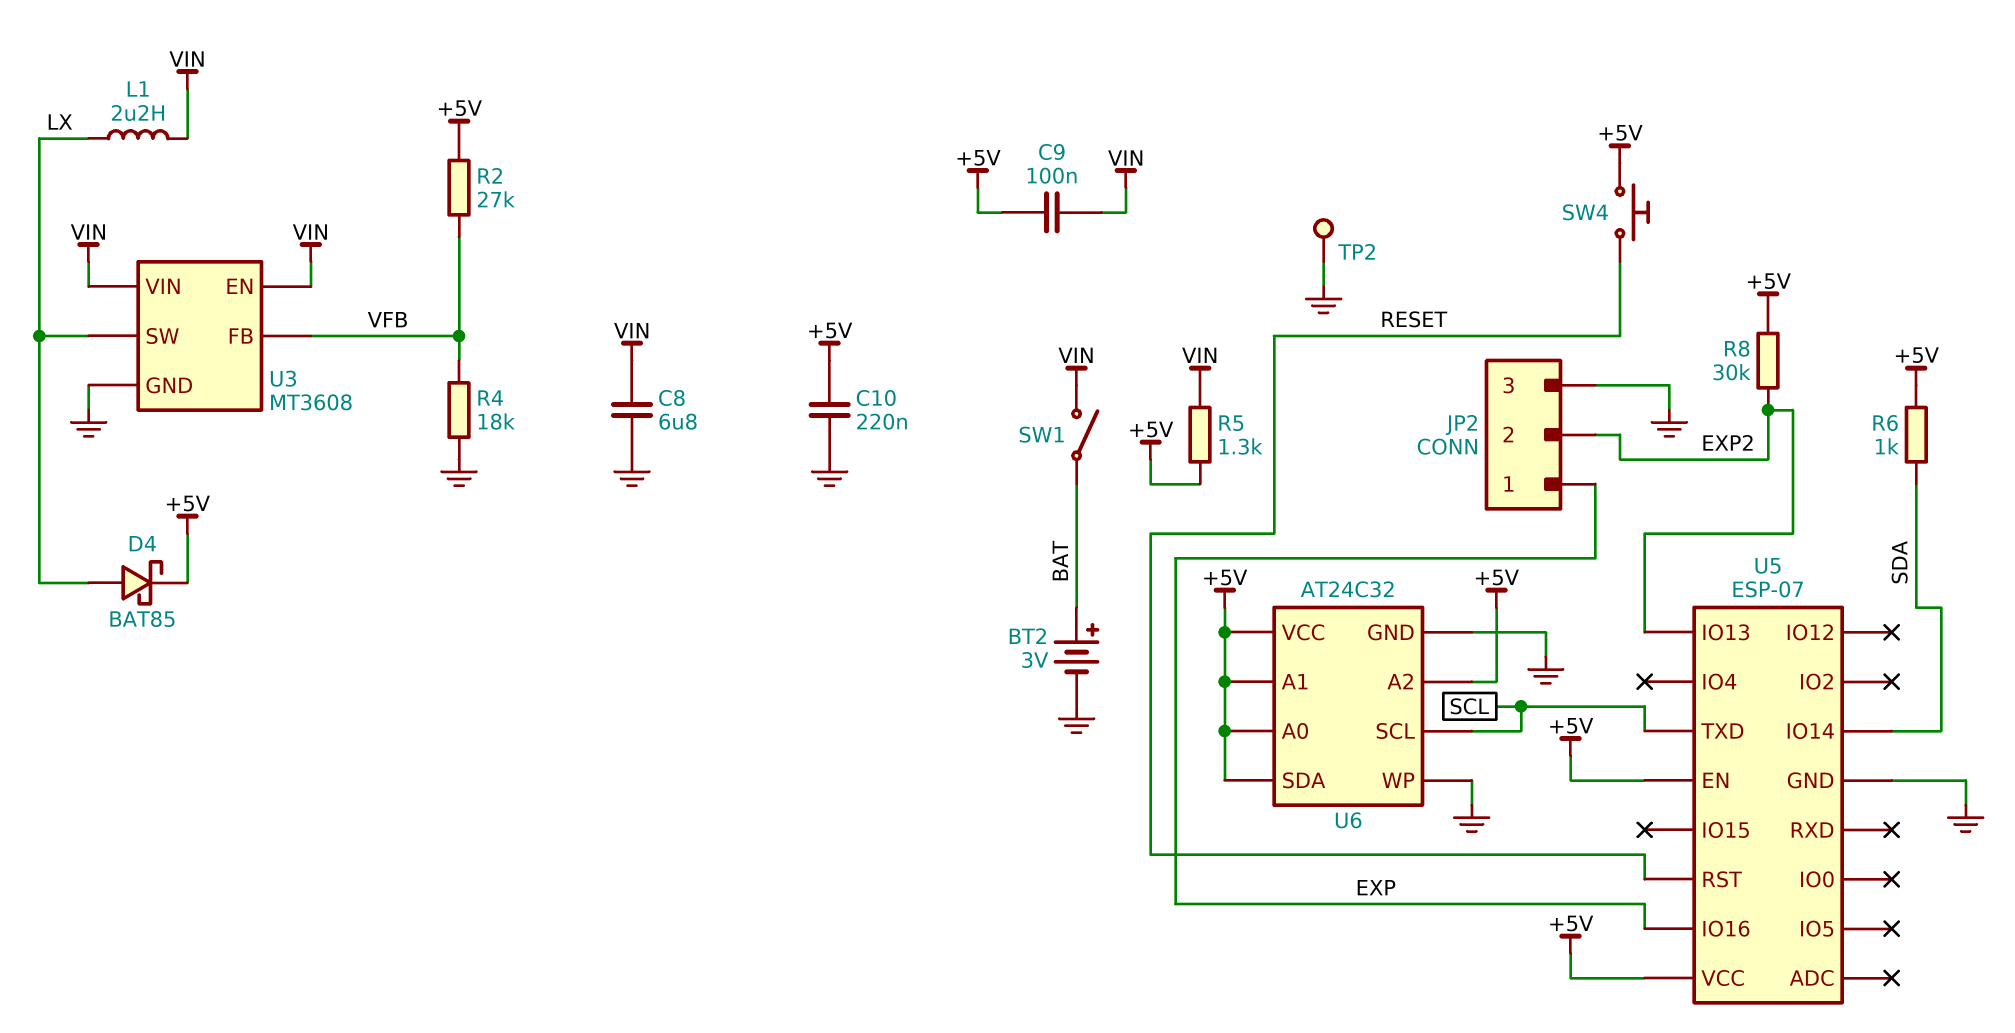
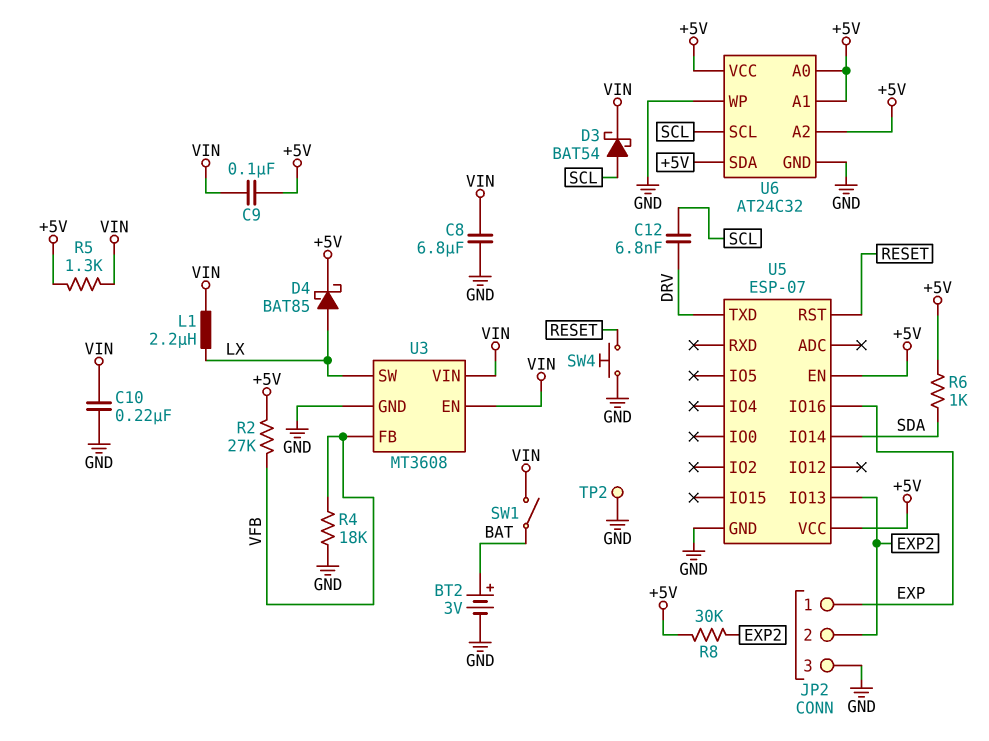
C10: 220nF (+5V, GND) -> 220nF (GND, VIN)
C12: none -> 6.8nF (DRV, SCL)
D3: none -> schottky BAT54 (A SCL, K VIN)
SW4: button (+5V, RESET) -> button (GND, RESET)
U5 pin TXD: SCL -> DRV

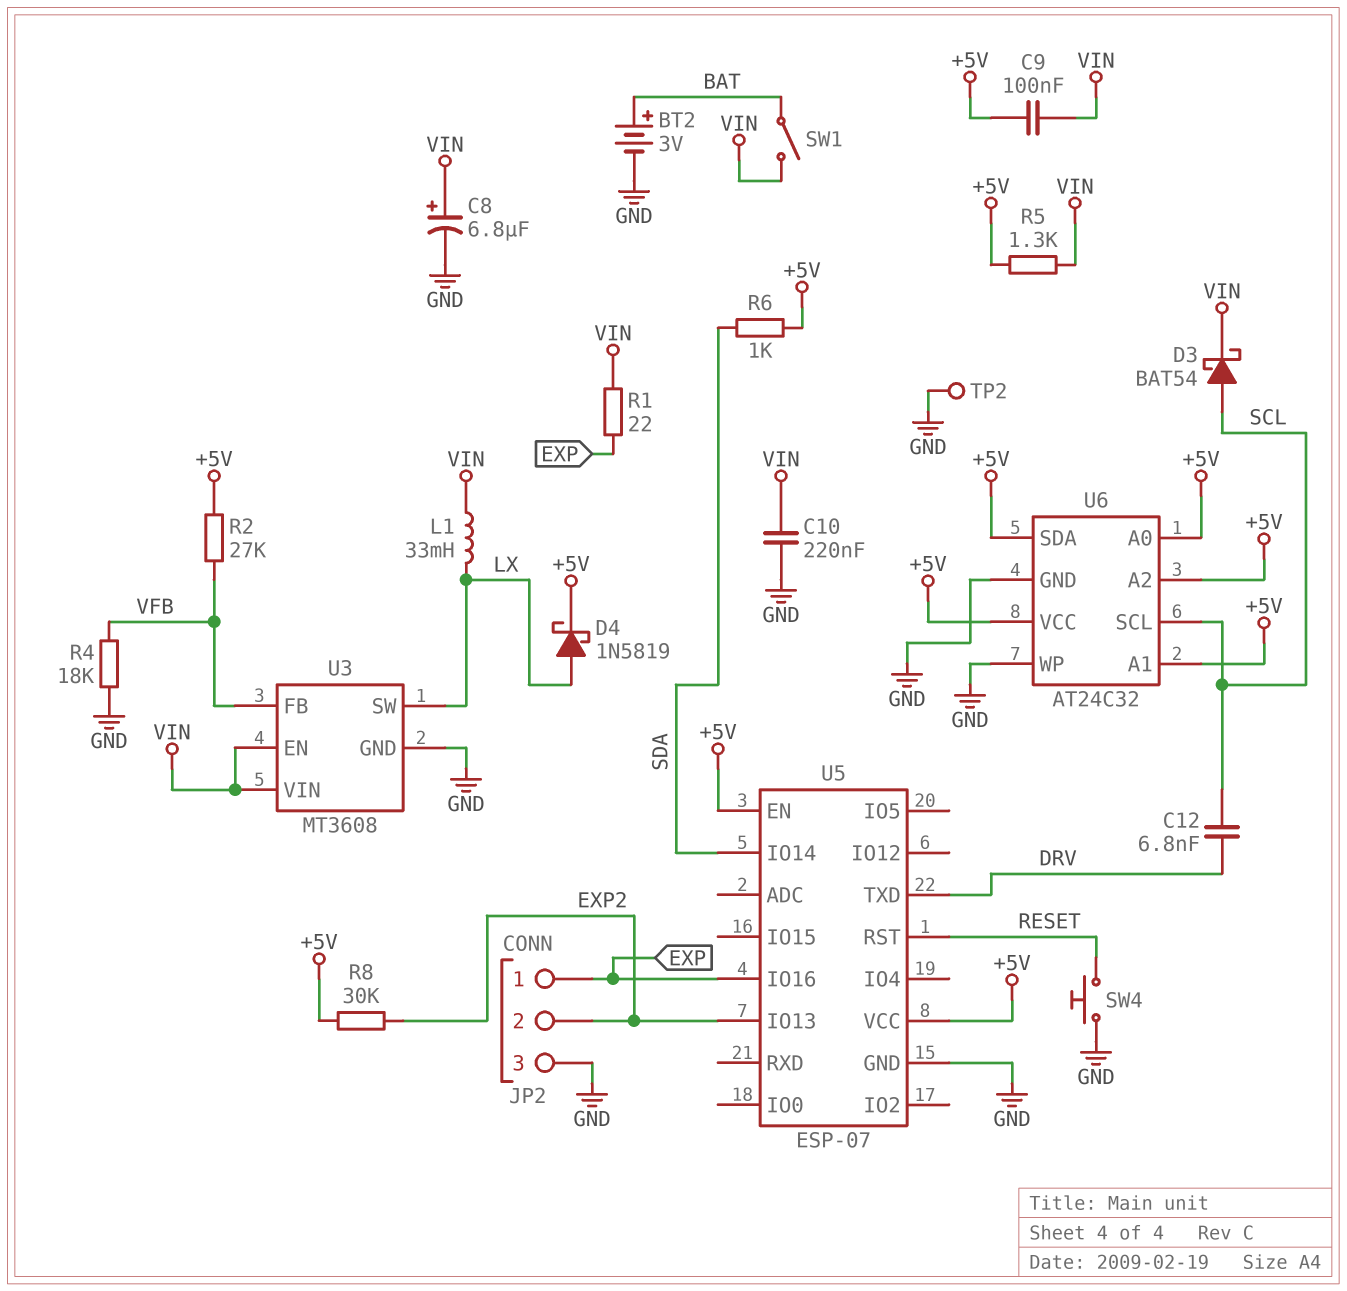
C8: 6.8uF (GND, VIN) -> 6.8uF (plus VIN, minus GND)
D4: schottky BAT85 (A LX, K +5V) -> schottky 1N5819 (A LX, K +5V)
L1: 2.2uH (LX, VIN) -> 33mH (LX, VIN)
R1: none -> 22 (EXP, VIN)

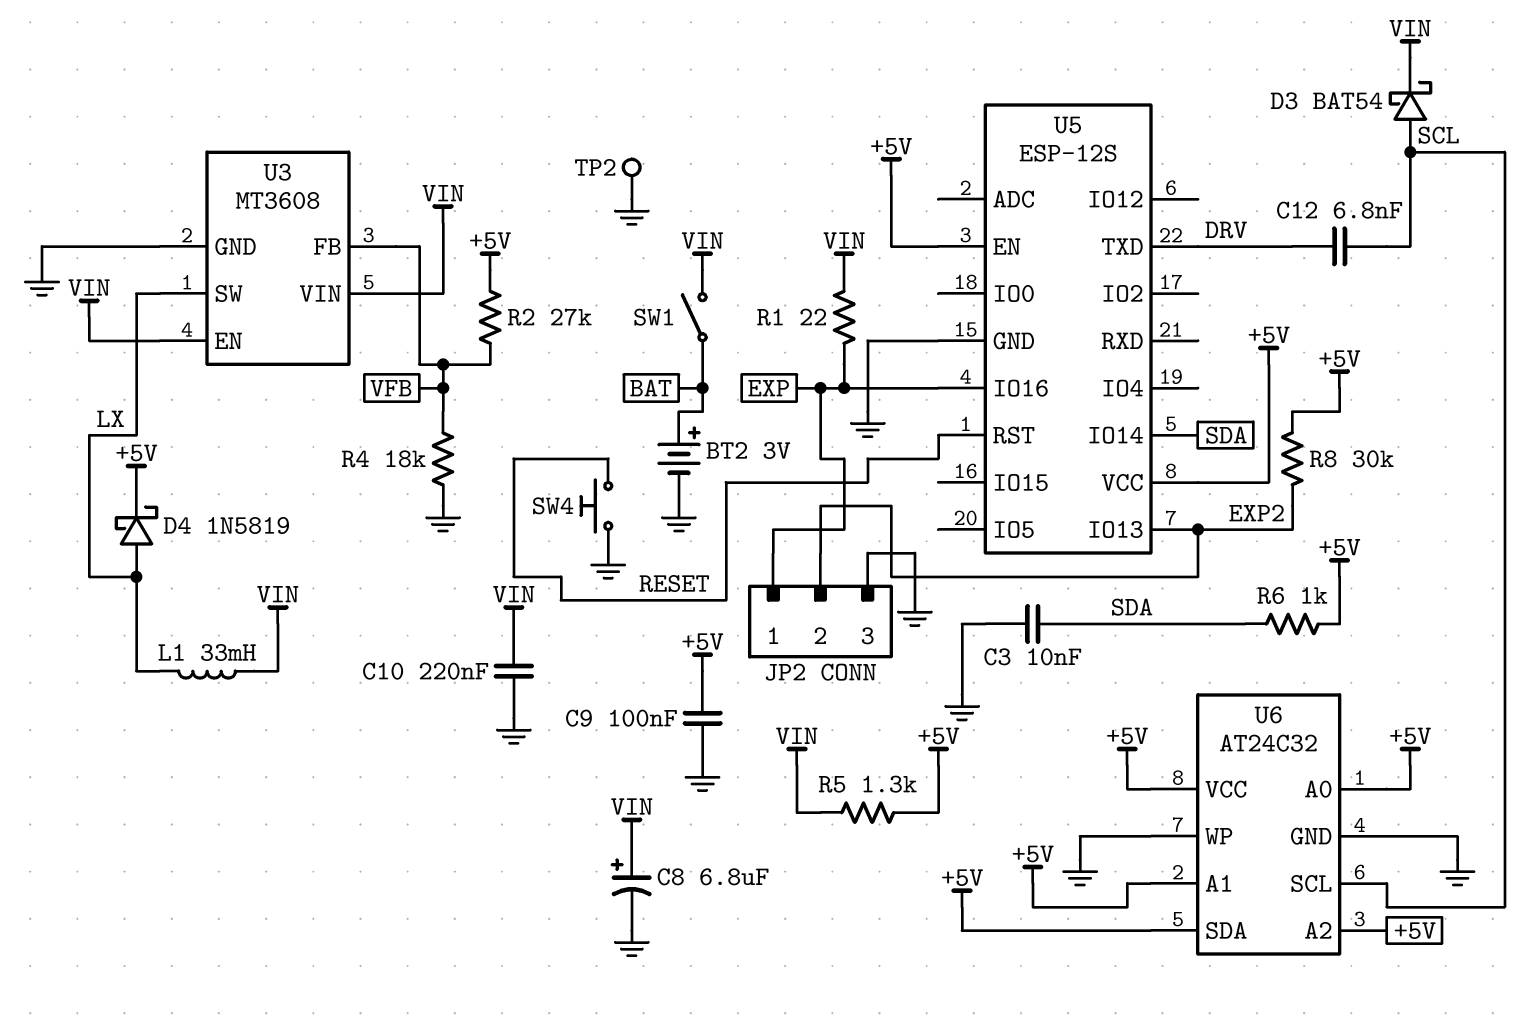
C3: none -> 10nF (GND, SDA)
C9: 100nF (+5V, VIN) -> 100nF (+5V, GND)
U5: ESP-07 -> ESP-12S

